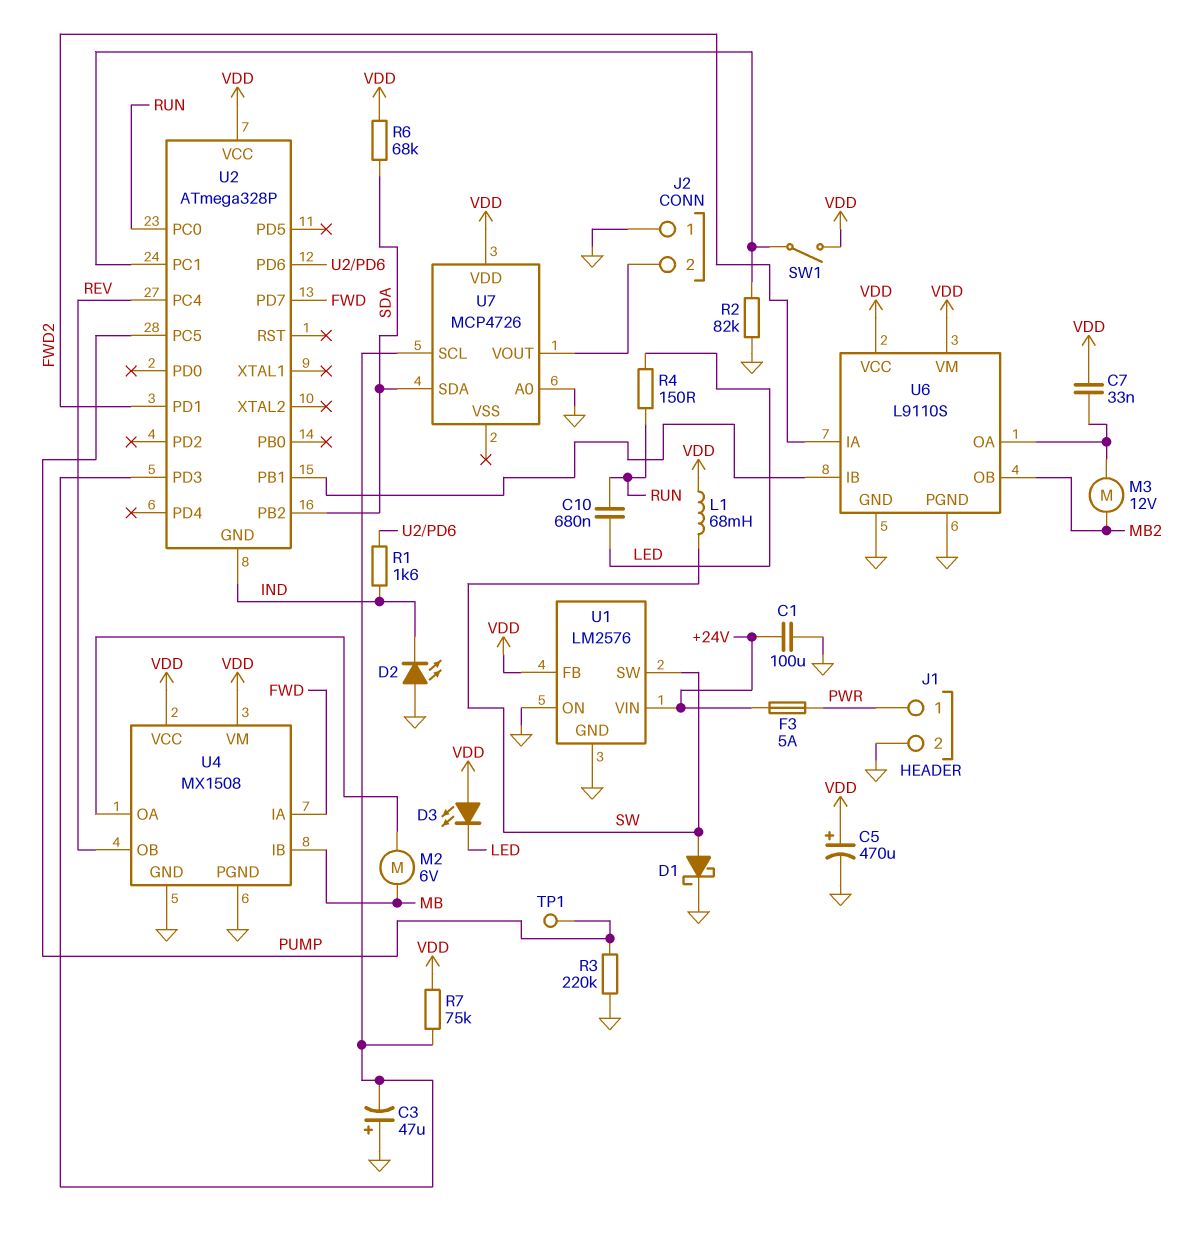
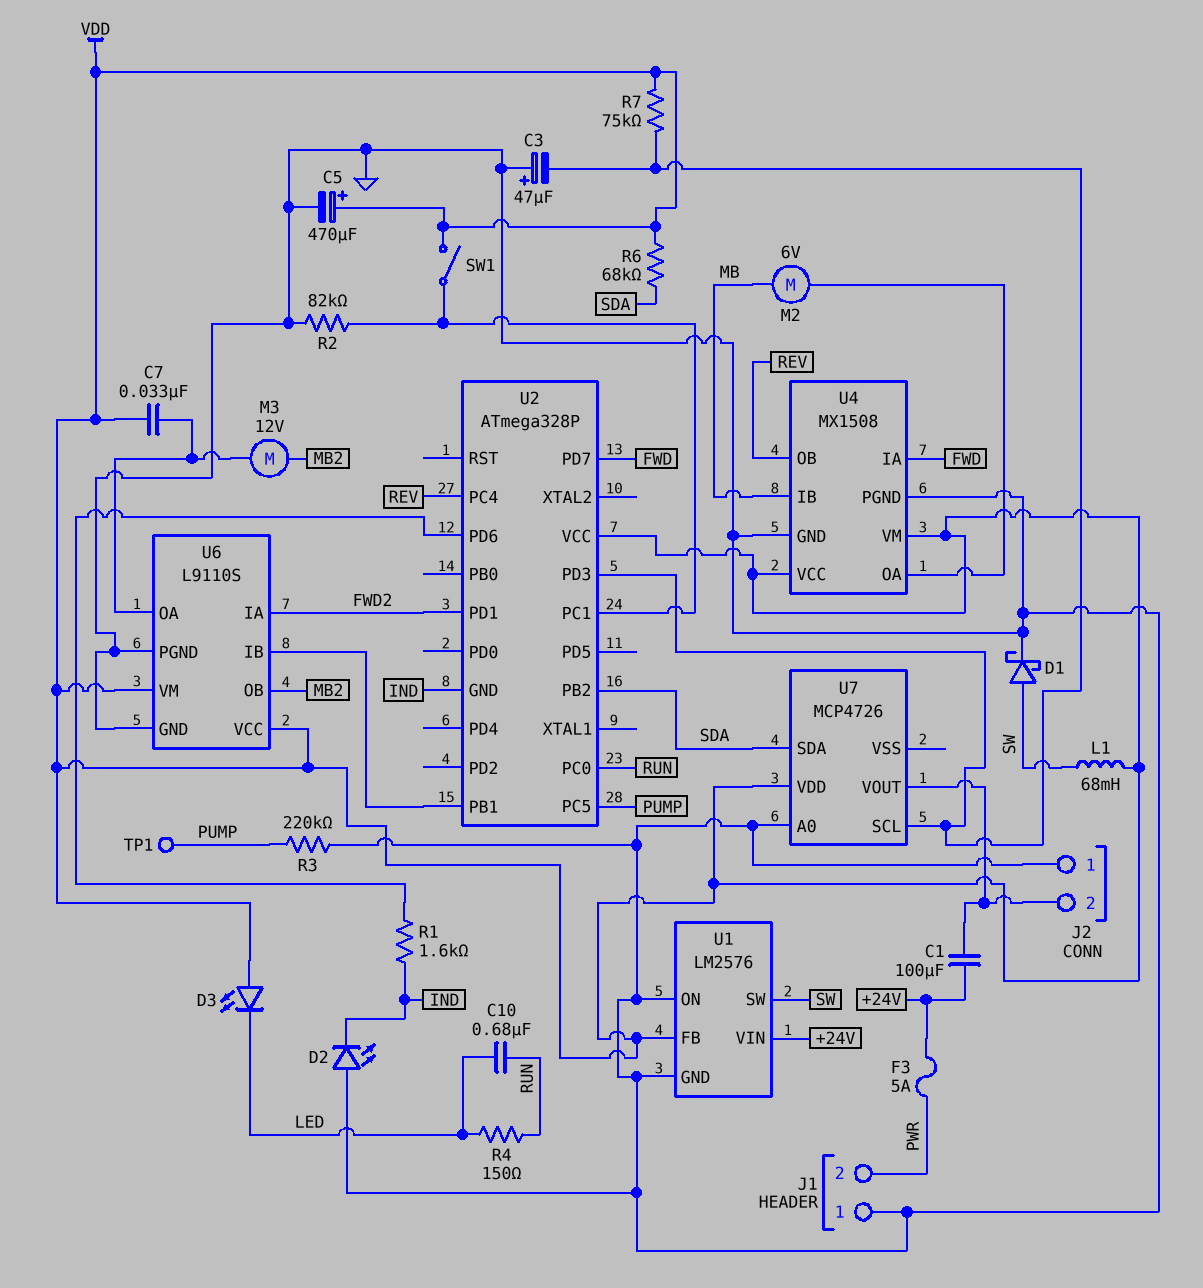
C1: 100uF (+24V, GND) -> 100uF (+24V, J2/2)
J1 pin 1: PWR -> GND
J1 pin 2: GND -> PWR

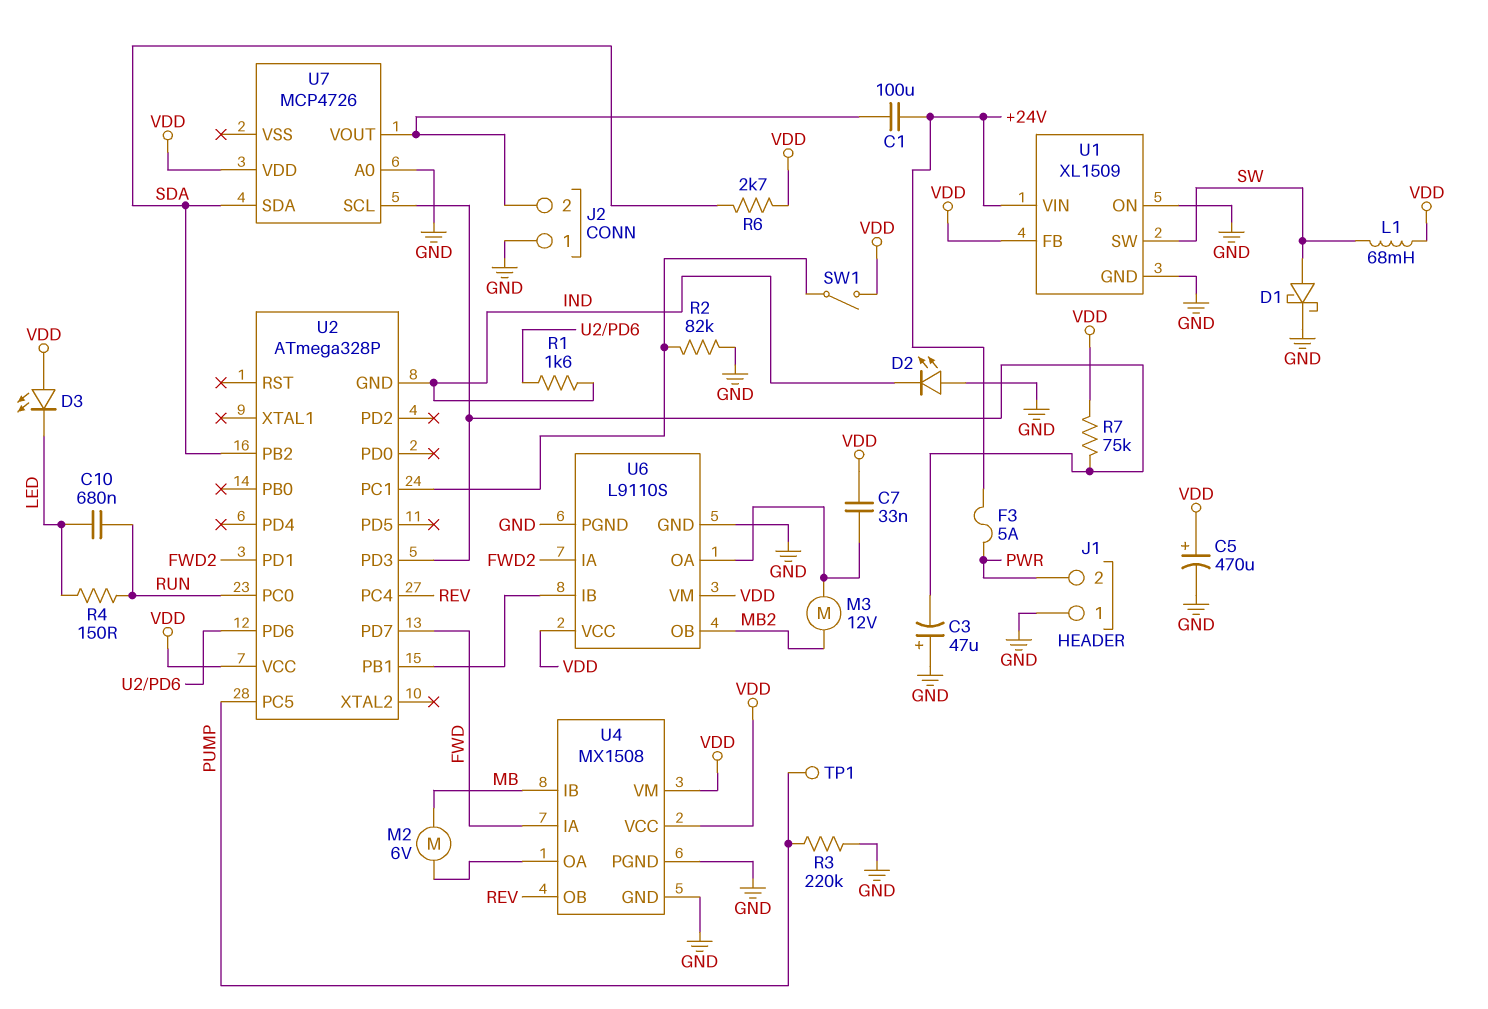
R6: 68k (SDA, VDD) -> 2.7k (SDA, VDD)
U1: LM2576 -> XL1509

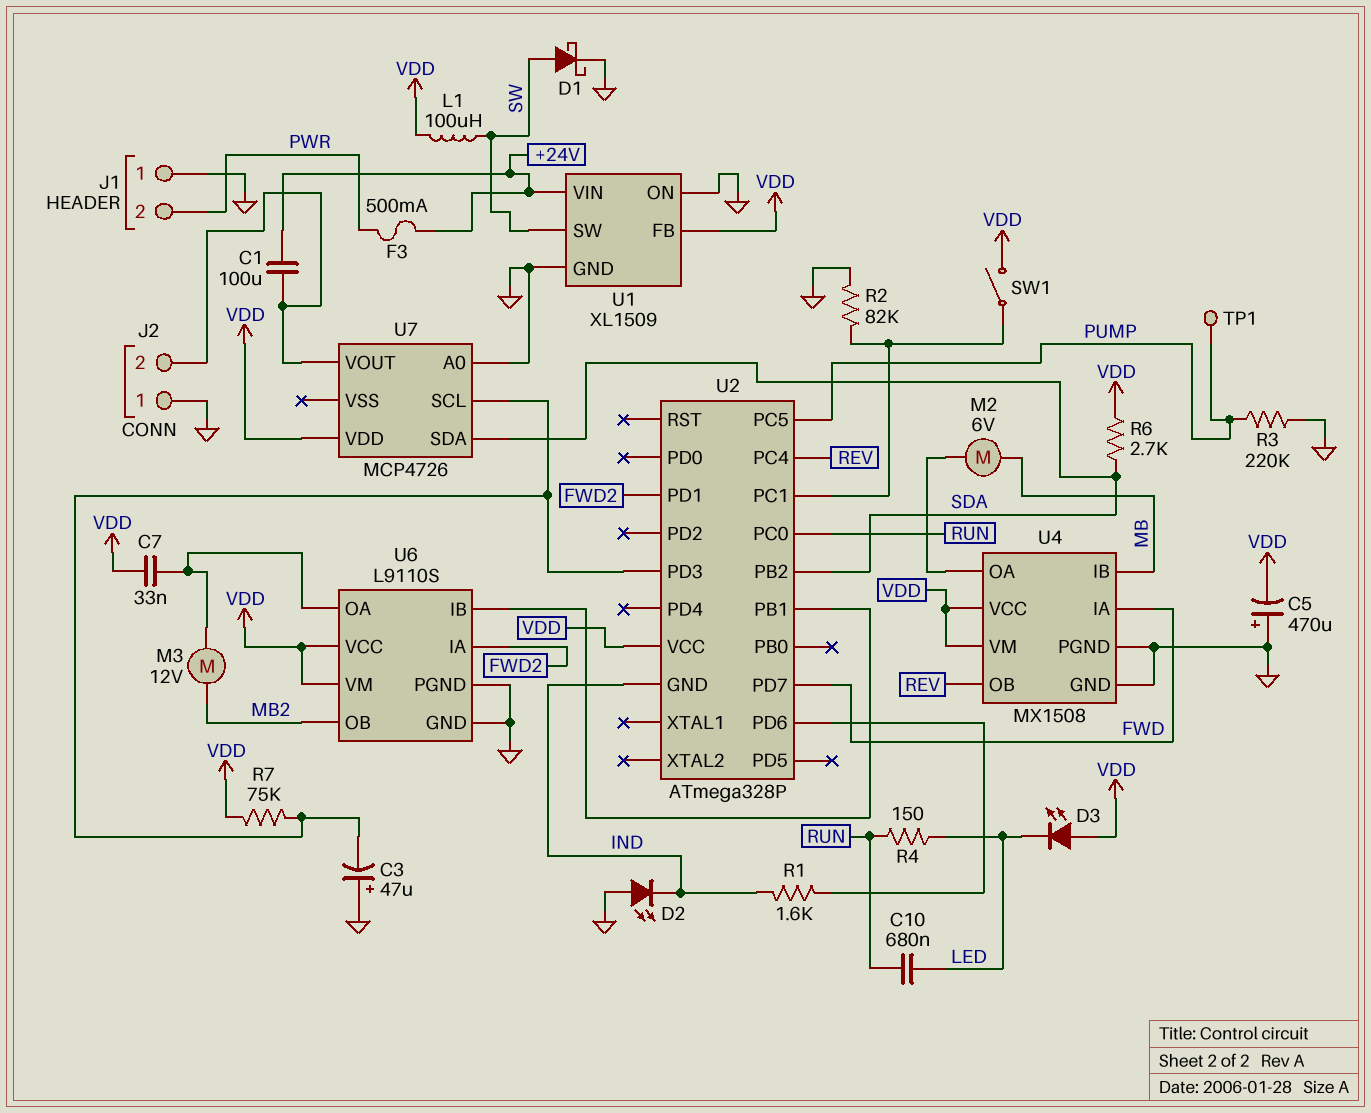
C5: 470uF (plus VDD, minus GND) -> 470uF (plus GND, minus VDD)
F3: 5A (+24V, PWR) -> 500mA (+24V, PWR)
L1: 68mH (SW, VDD) -> 100uH (SW, VDD)

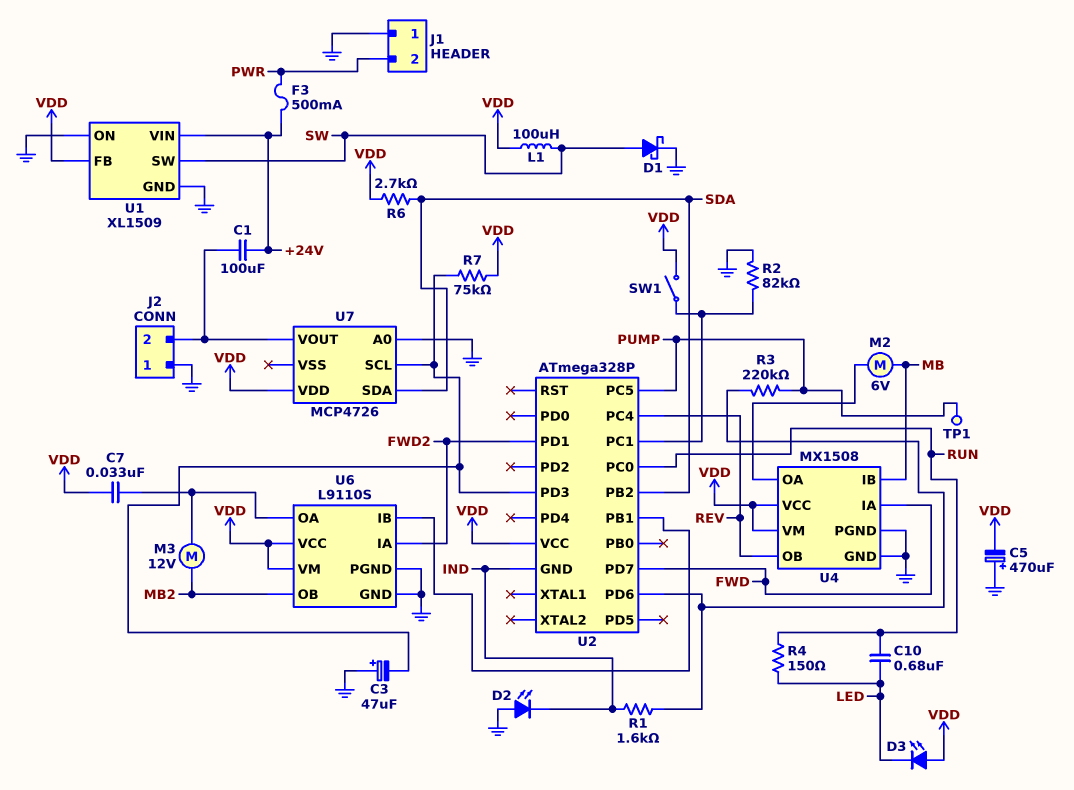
R3: 220k (GND, PUMP) -> 220k (PUMP, U2/PD6)

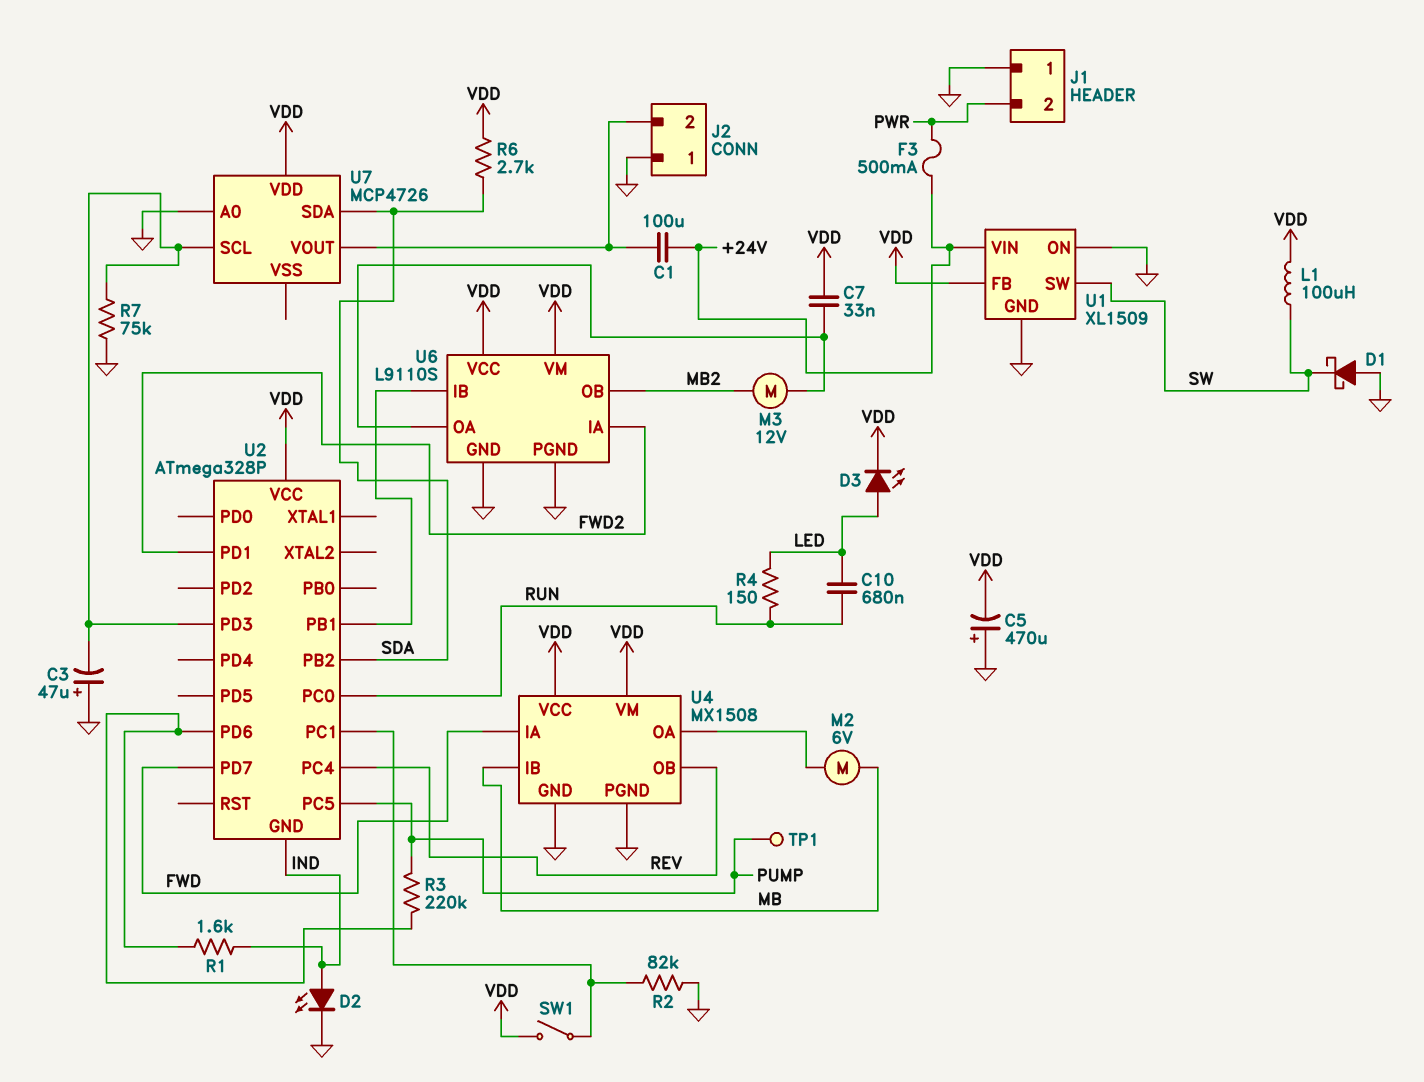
D1: schottky (A SW, K GND) -> schottky (A GND, K SW)
D2: LED (A GND, K IND) -> LED (A IND, K GND)
D3: LED (A VDD, K LED) -> LED (A LED, K VDD)
R7: 75k (U2/PD3, VDD) -> 75k (GND, U2/PD3)

